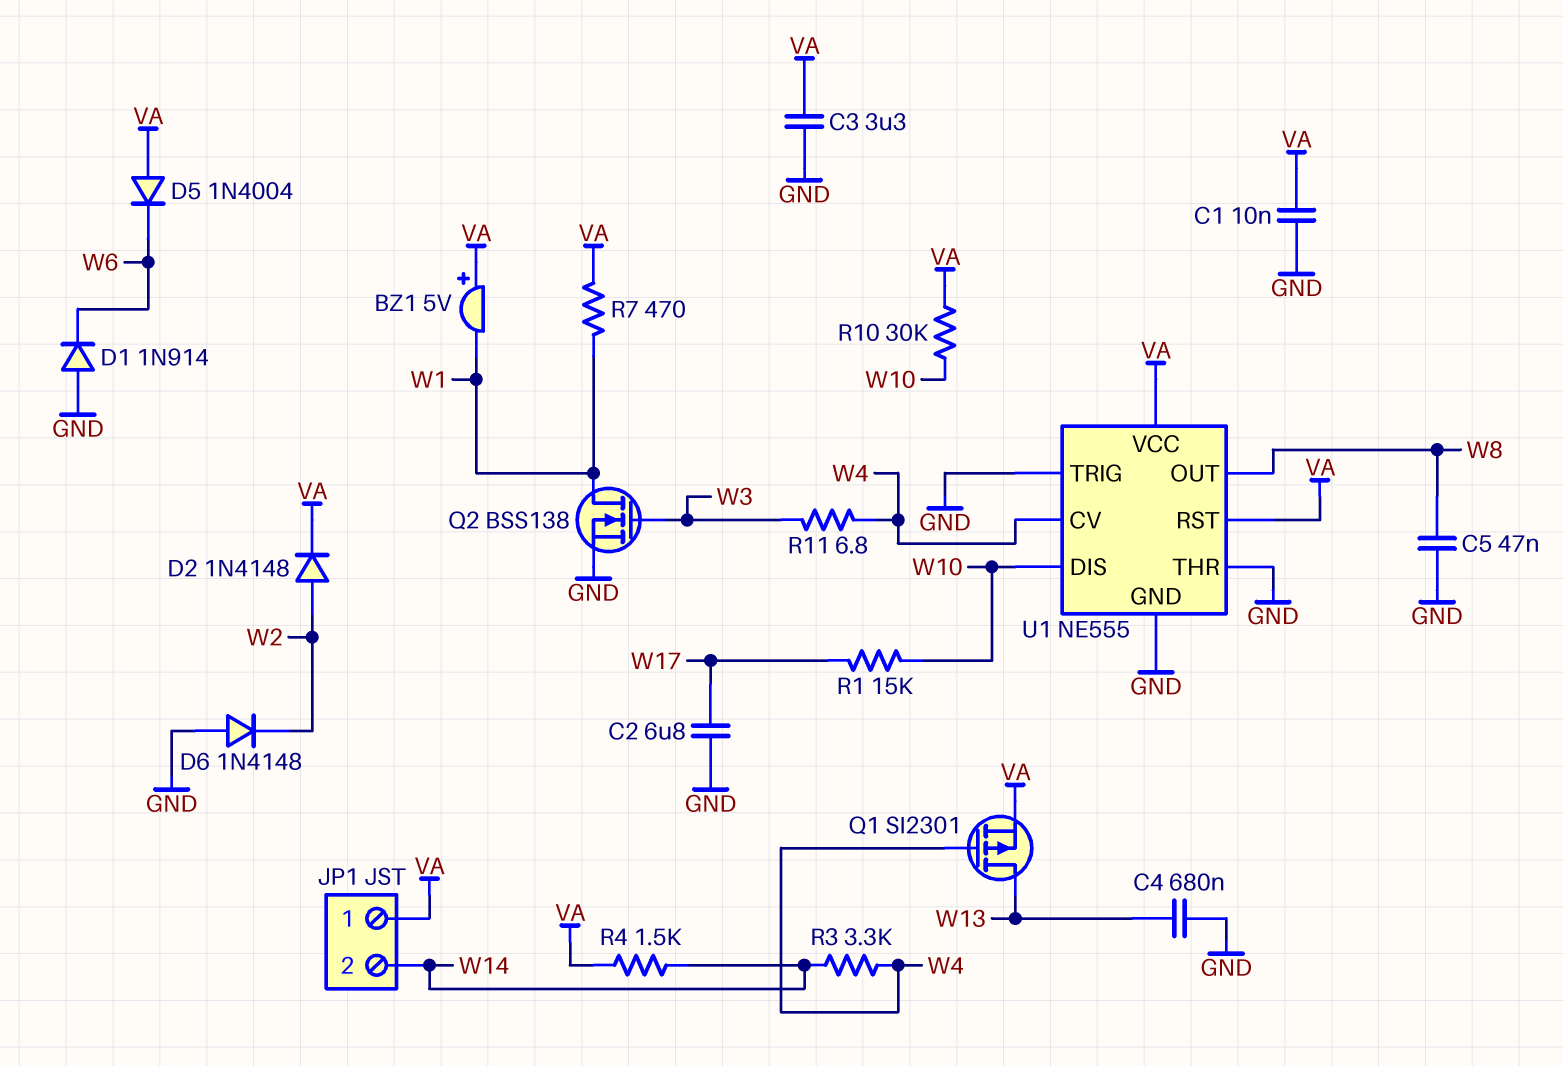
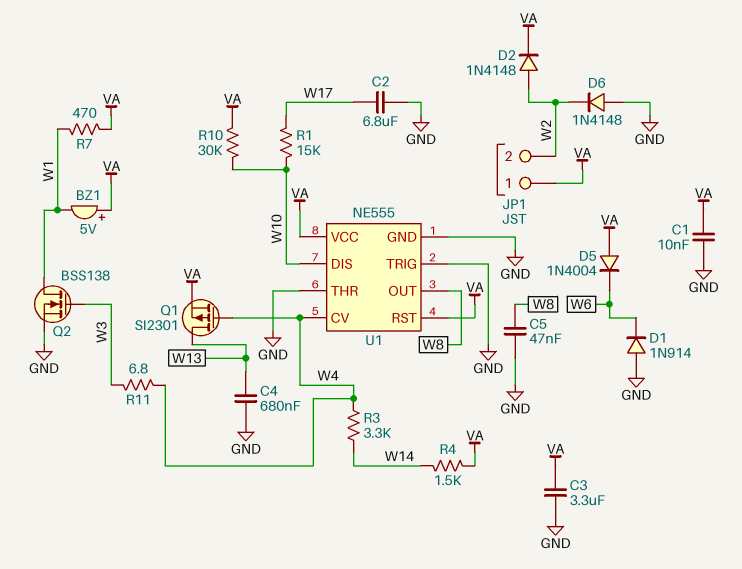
JP1 pin 2: W14 -> W2

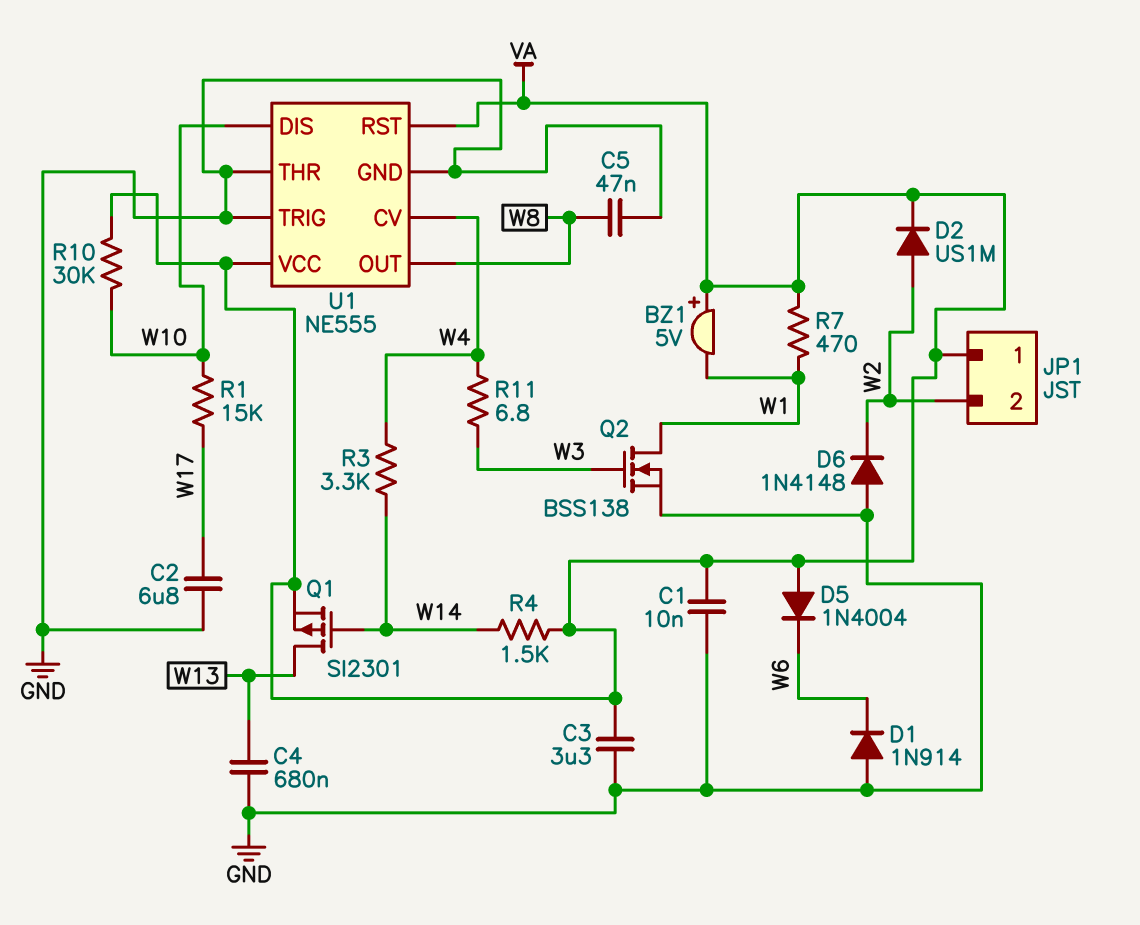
D2: diode 1N4148 (A W2, K VA) -> diode US1M (A W2, K VA)
Q1: PMOS SI2301 (G W4, D W13, S VA) -> PMOS SI2301 (G W14, D W13, S VA)

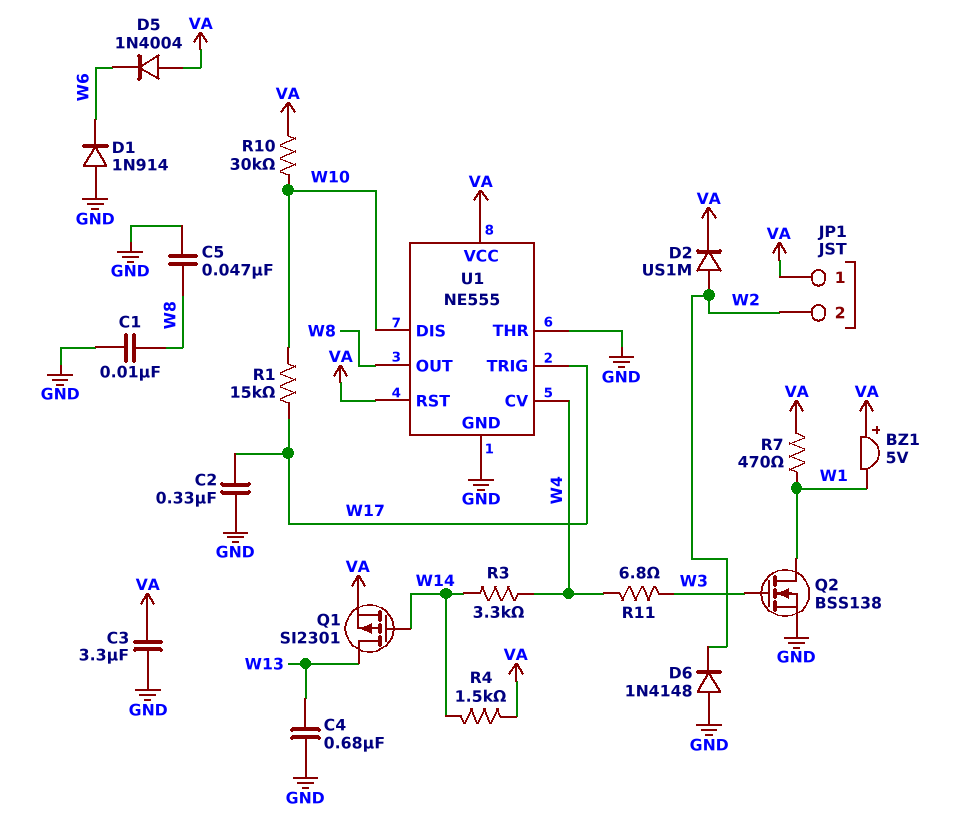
C1: 10nF (GND, VA) -> 10nF (GND, W8)
C2: 6.8uF (GND, W17) -> 330nF (GND, W17)
U1 pin TRIG: GND -> W17

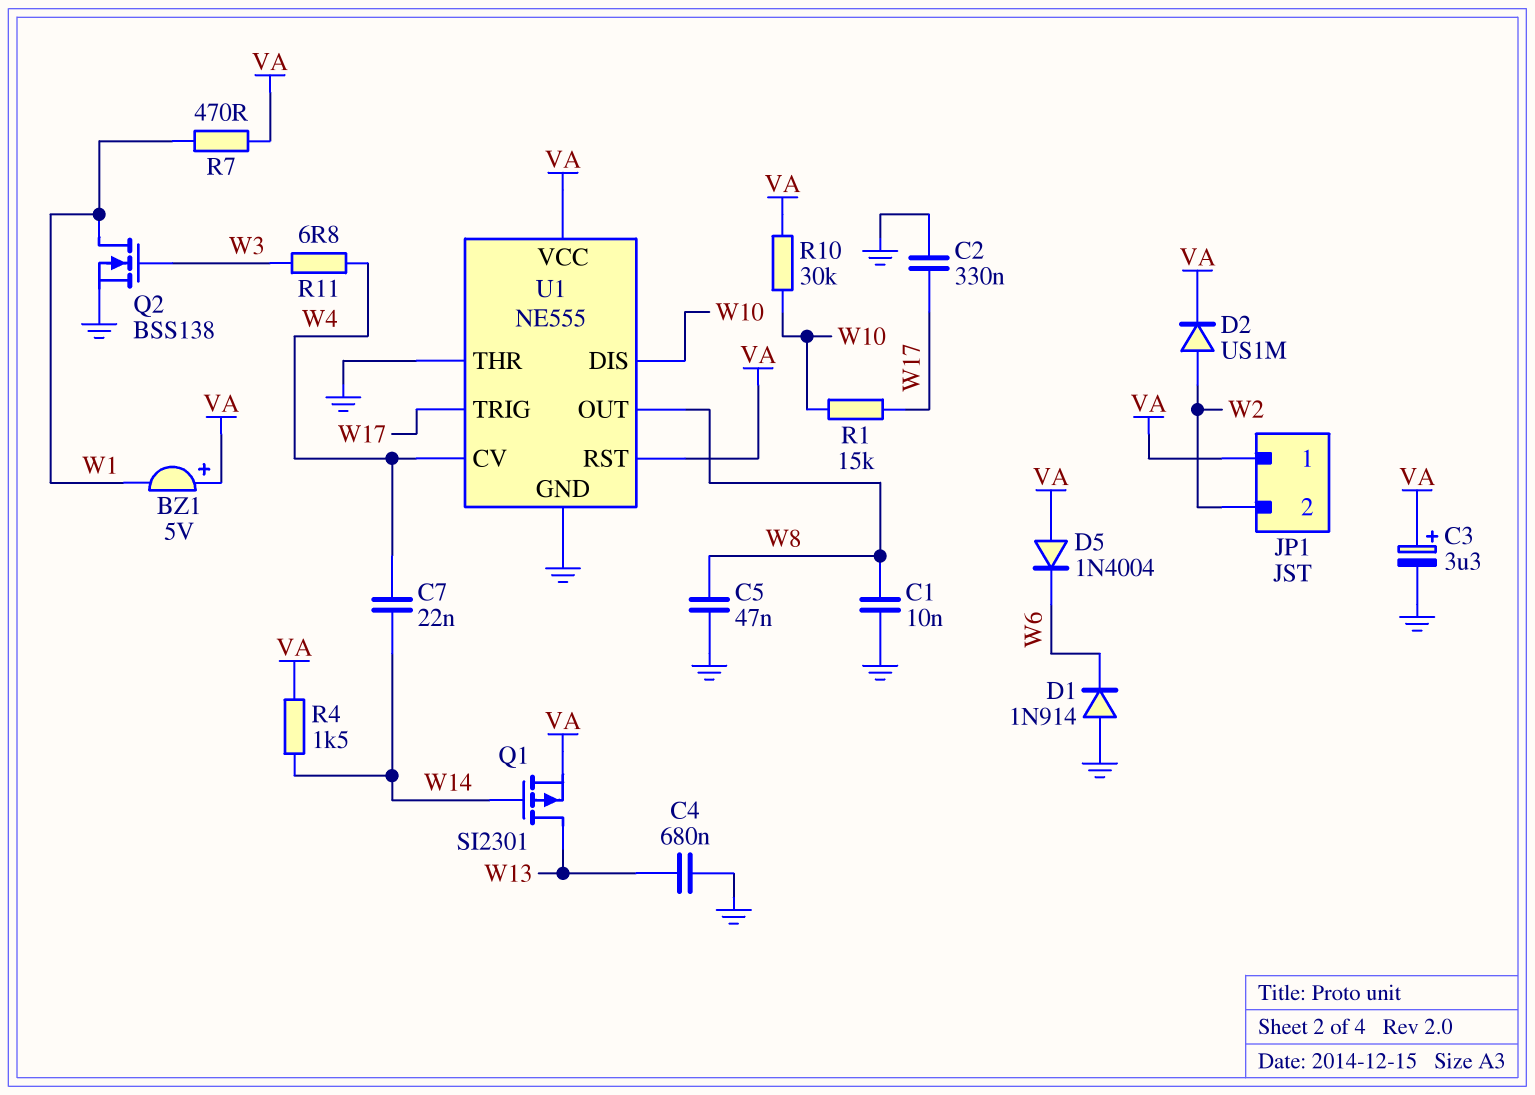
C3: 3.3uF (GND, VA) -> 3.3uF (plus VA, minus GND)
C7: none -> 22nF (W4, W14)
D6: diode 1N4148 (A GND, K W2) -> none
R3: 3.3k (W4, W14) -> none

